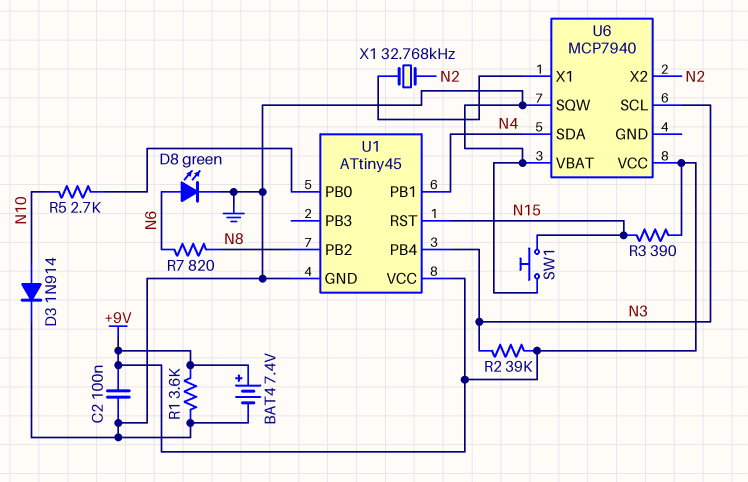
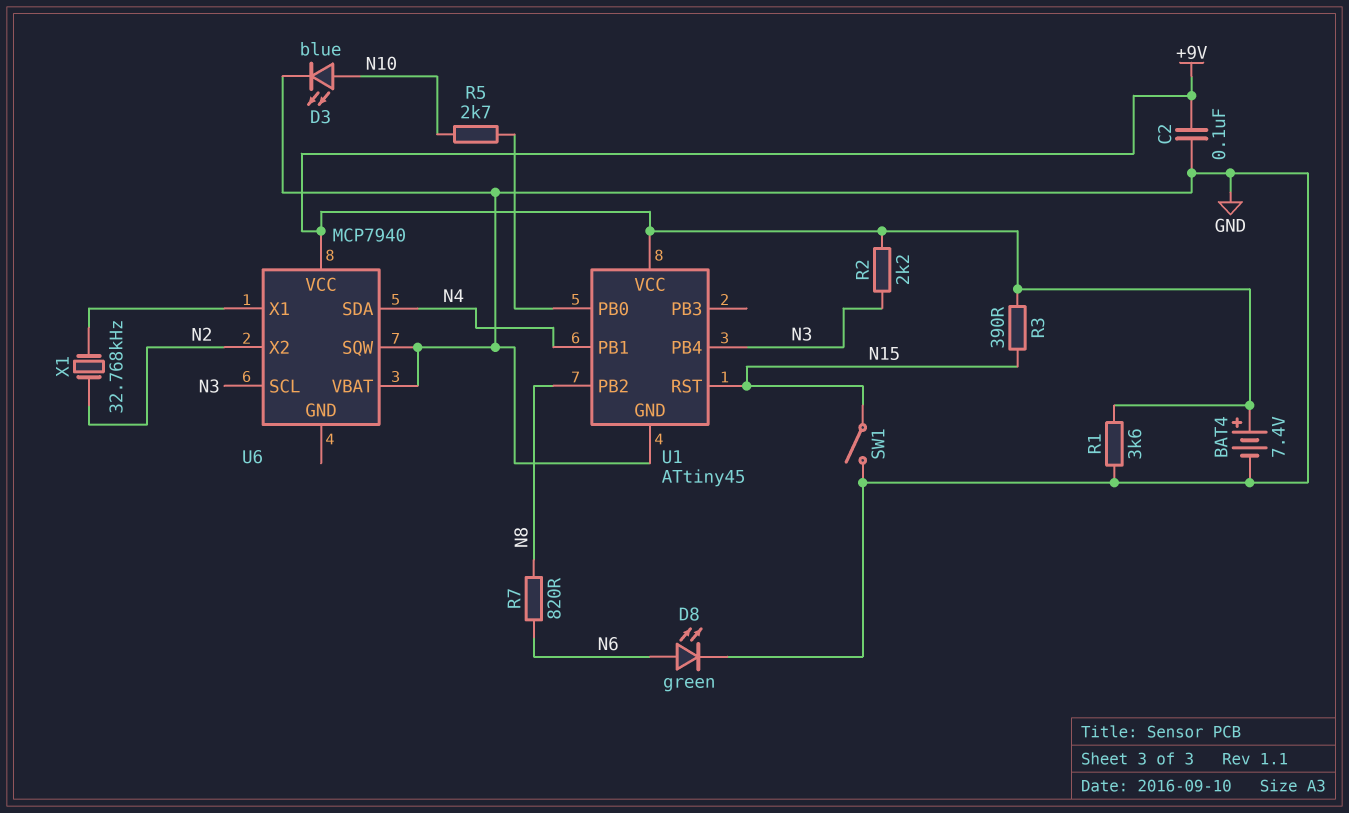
D3: diode 1N914 (A N10, K GND) -> LED blue (A N10, K GND)
R2: 39k (+9V, N3) -> 2.2k (+9V, N3)
SW1: button (GND, N15) -> switch (GND, N15)

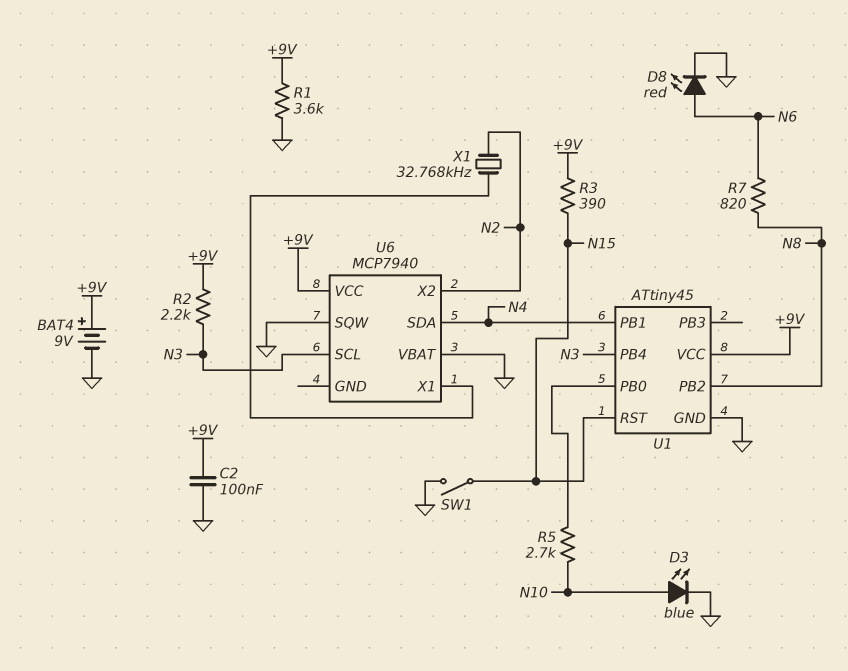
BAT4: 7.4V (plus +9V, minus GND) -> 9V (plus +9V, minus GND)
D8: LED green (A N6, K GND) -> LED red (A N6, K GND)

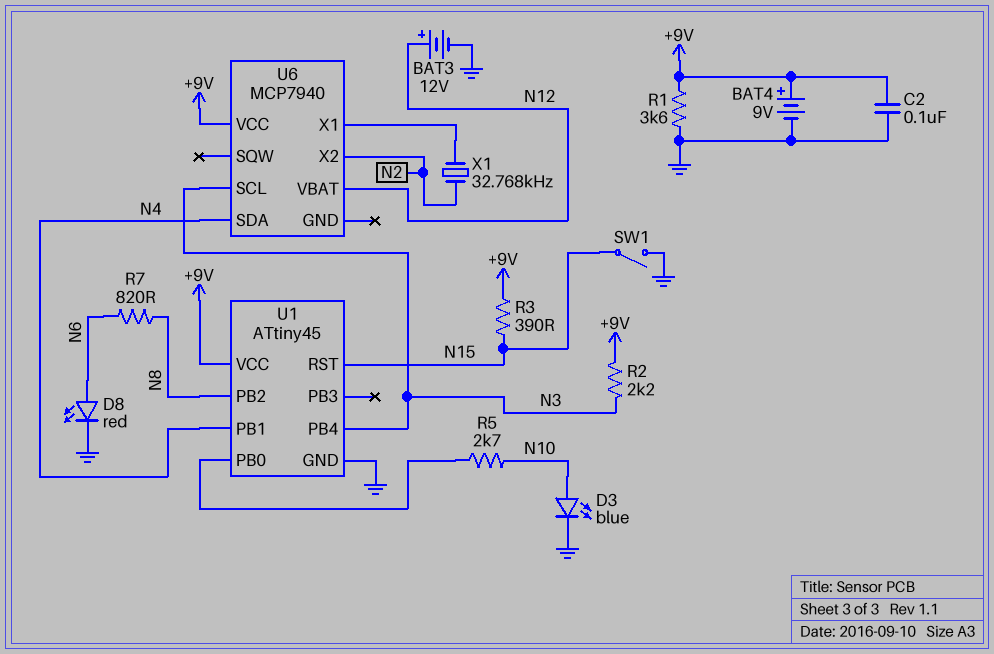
BAT3: none -> 12V (plus N12, minus GND)
U6 pin SQW: GND -> none
U6 pin VBAT: GND -> N12

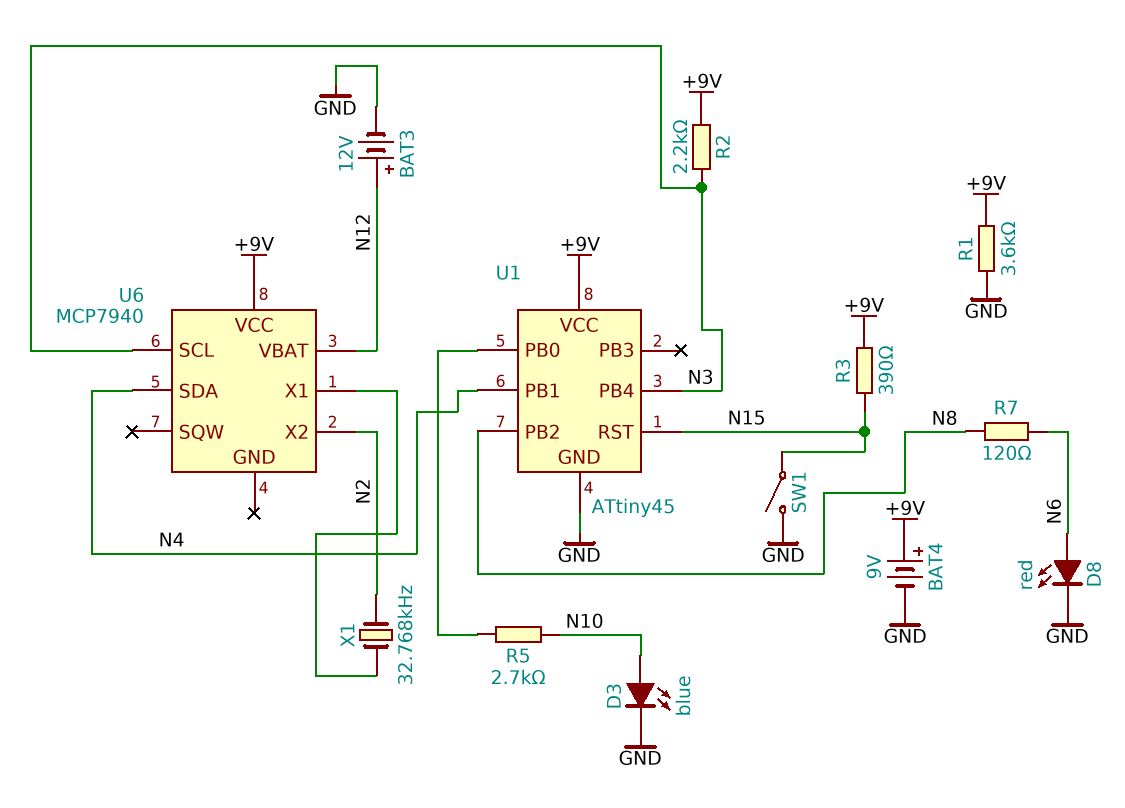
C2: 100nF (+9V, GND) -> none
R7: 820 (N6, N8) -> 120 (N6, N8)

